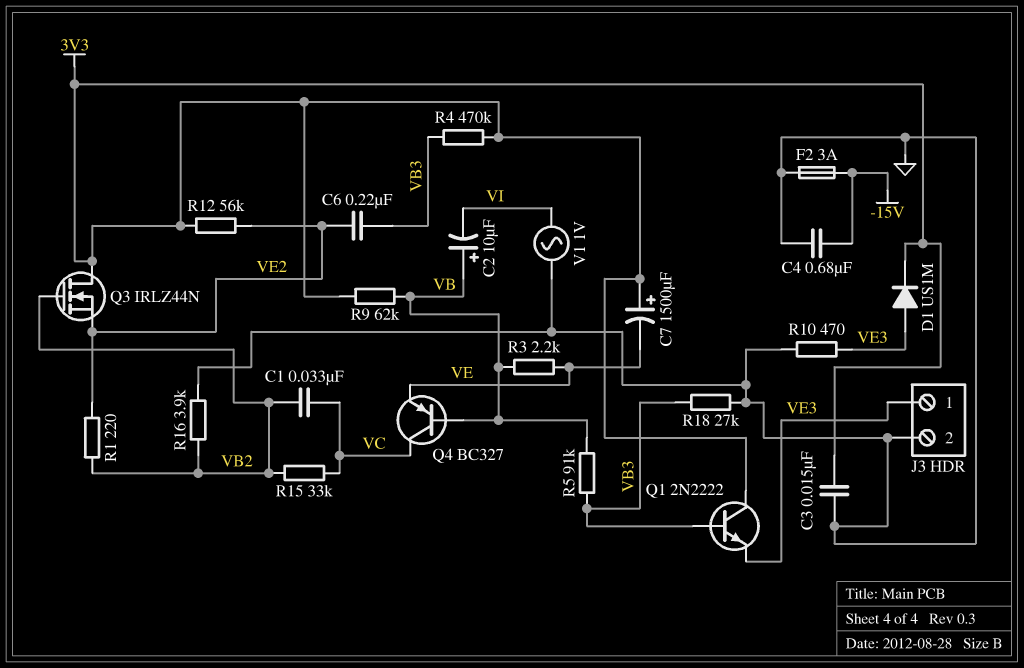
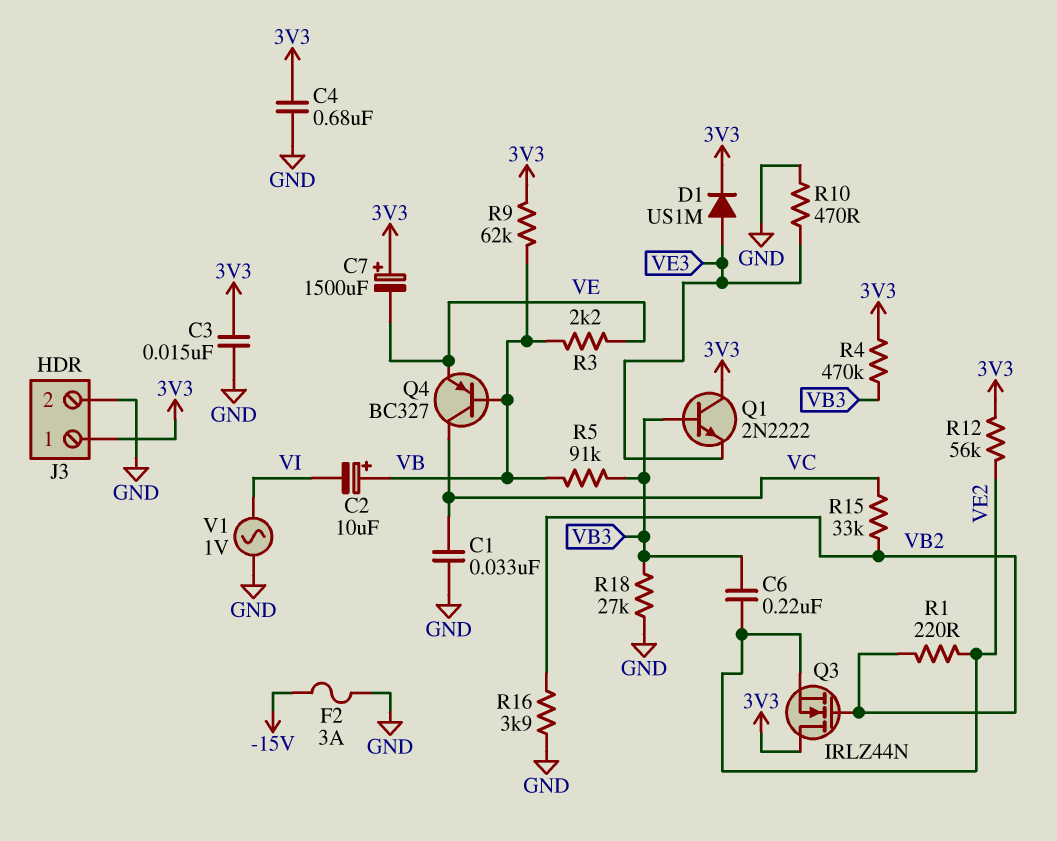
C1: 33nF (VB2, VC) -> 33nF (GND, VC)
C4: 680nF (-15V, GND) -> 680nF (3V3, GND)
J3 pin 1: VE3 -> 3V3

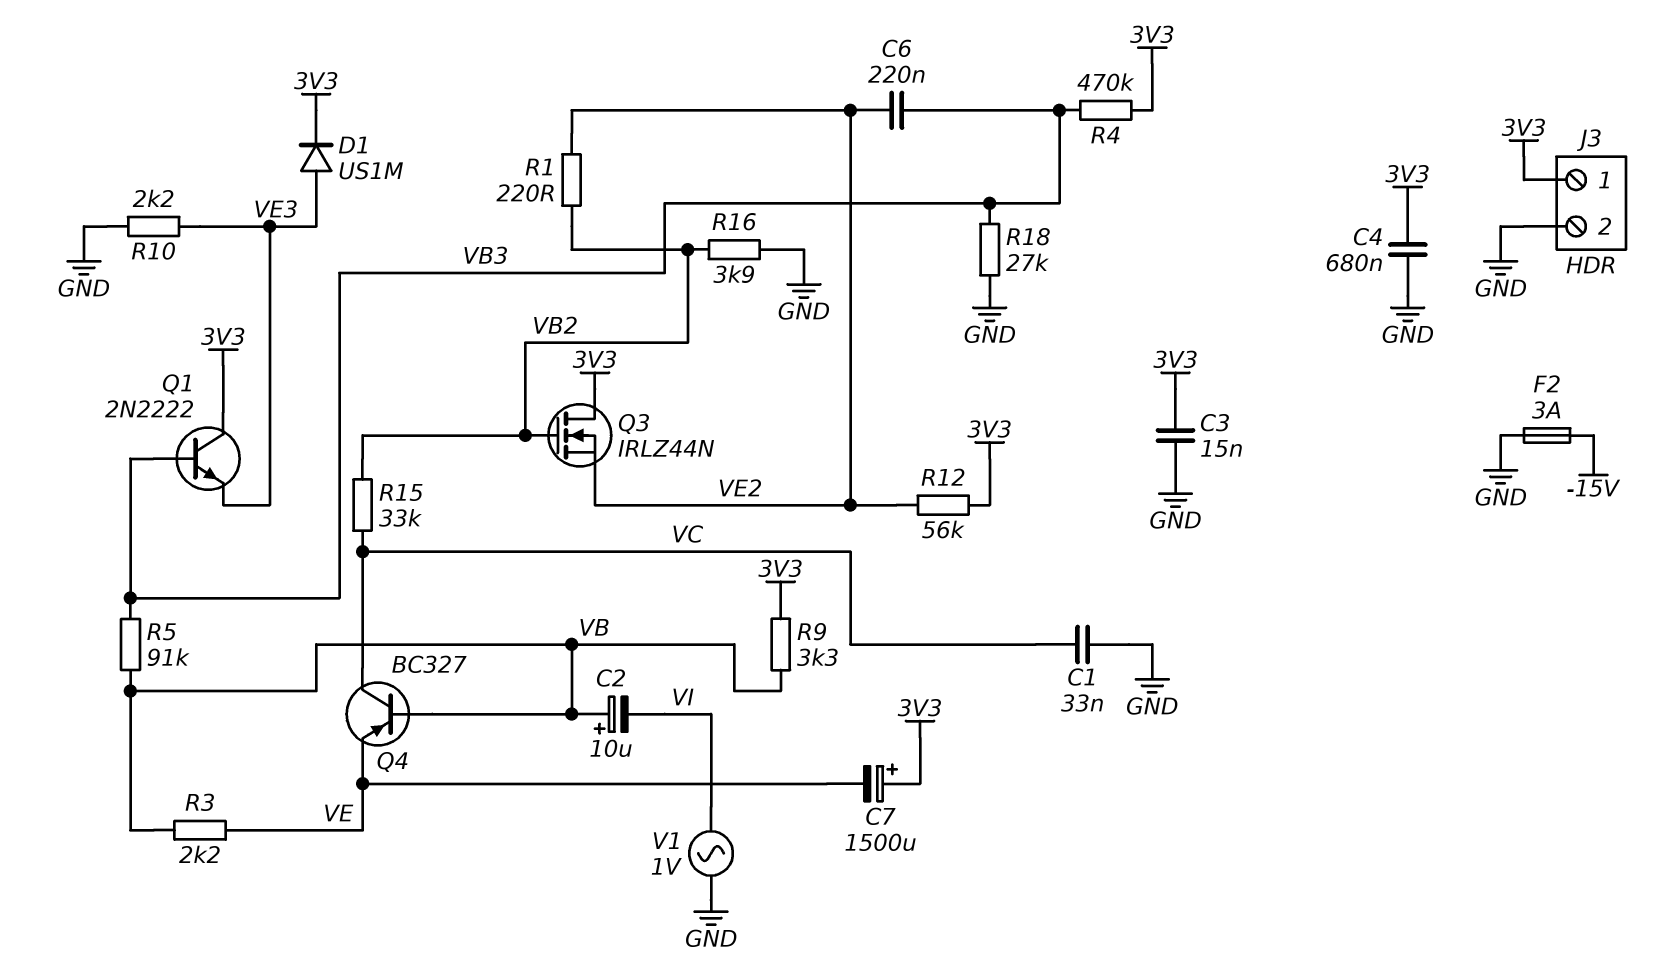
R9: 62k (3V3, VB) -> 3.3k (3V3, VB)
R10: 470 (GND, VE3) -> 2.2k (GND, VE3)

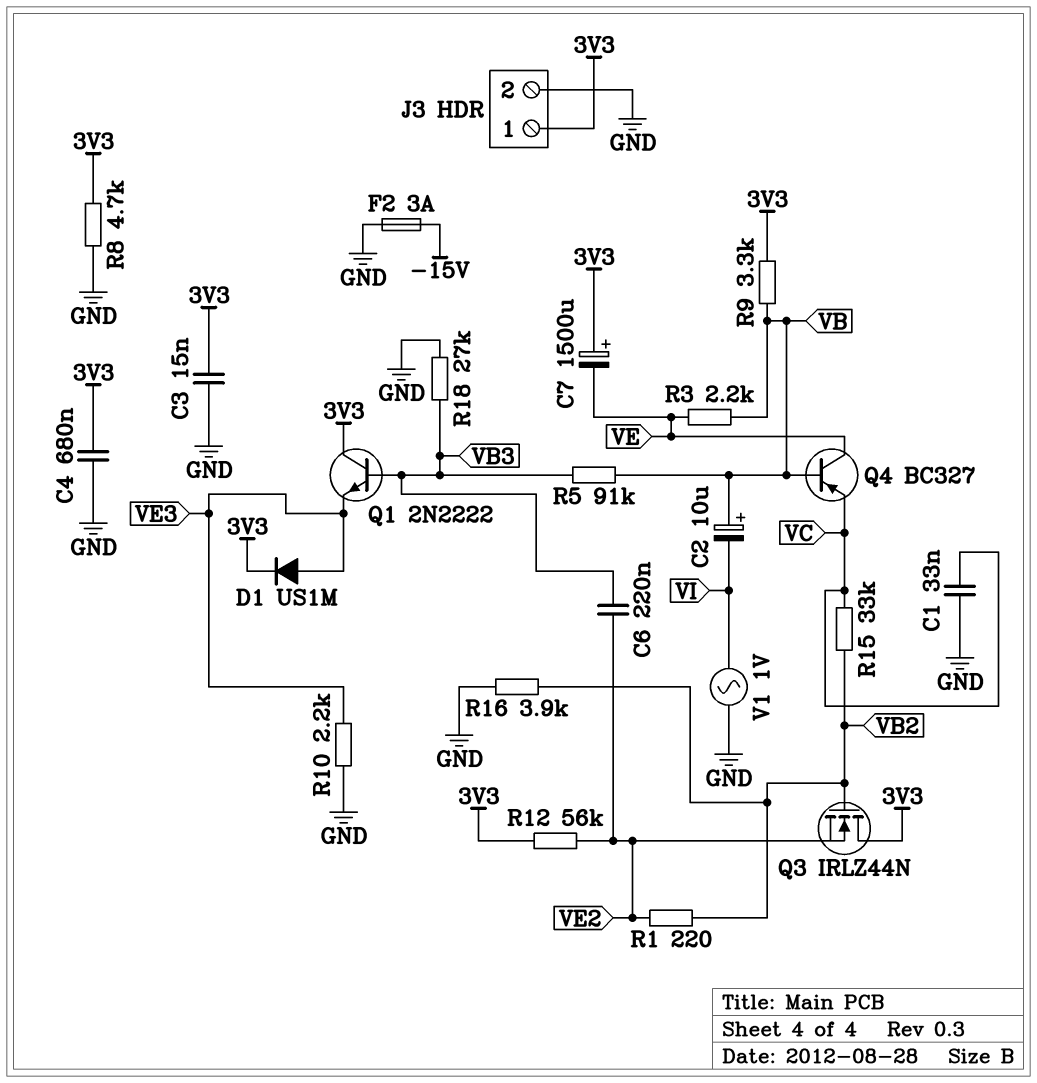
Q4: PNP BC327 (B VB, C VC, E VE) -> PNP BC327 (B VB, C VE, E VC)
R4: 470k (3V3, VB3) -> none
R8: none -> 4.7k (3V3, GND)

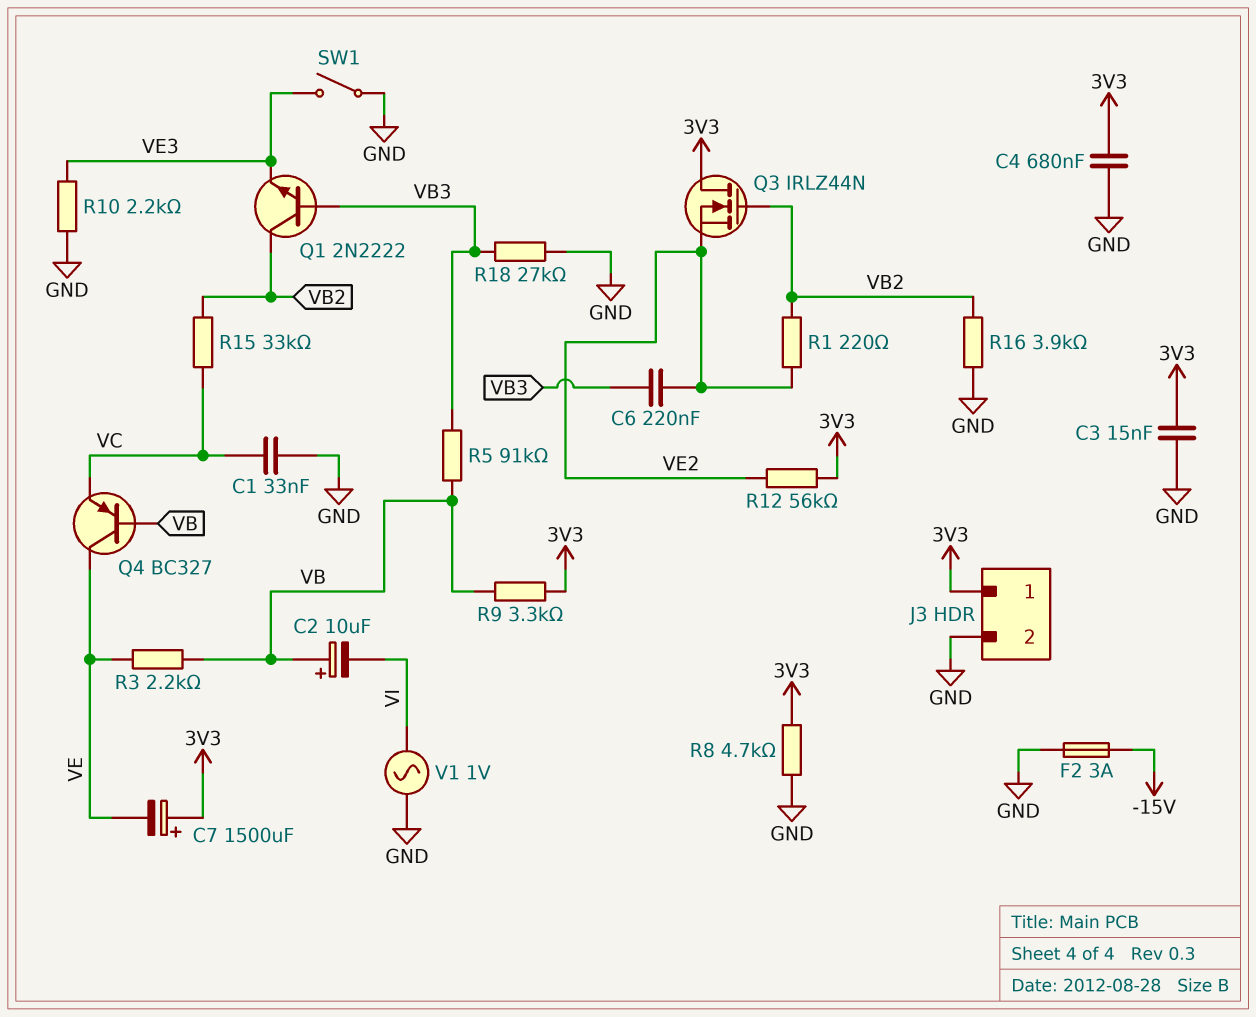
D1: diode US1M (A VE3, K 3V3) -> none
Q1: NPN 2N2222 (B VB3, C 3V3, E VE3) -> NPN 2N2222 (B VB3, C VB2, E VE3)
SW1: none -> switch (GND, VE3)

